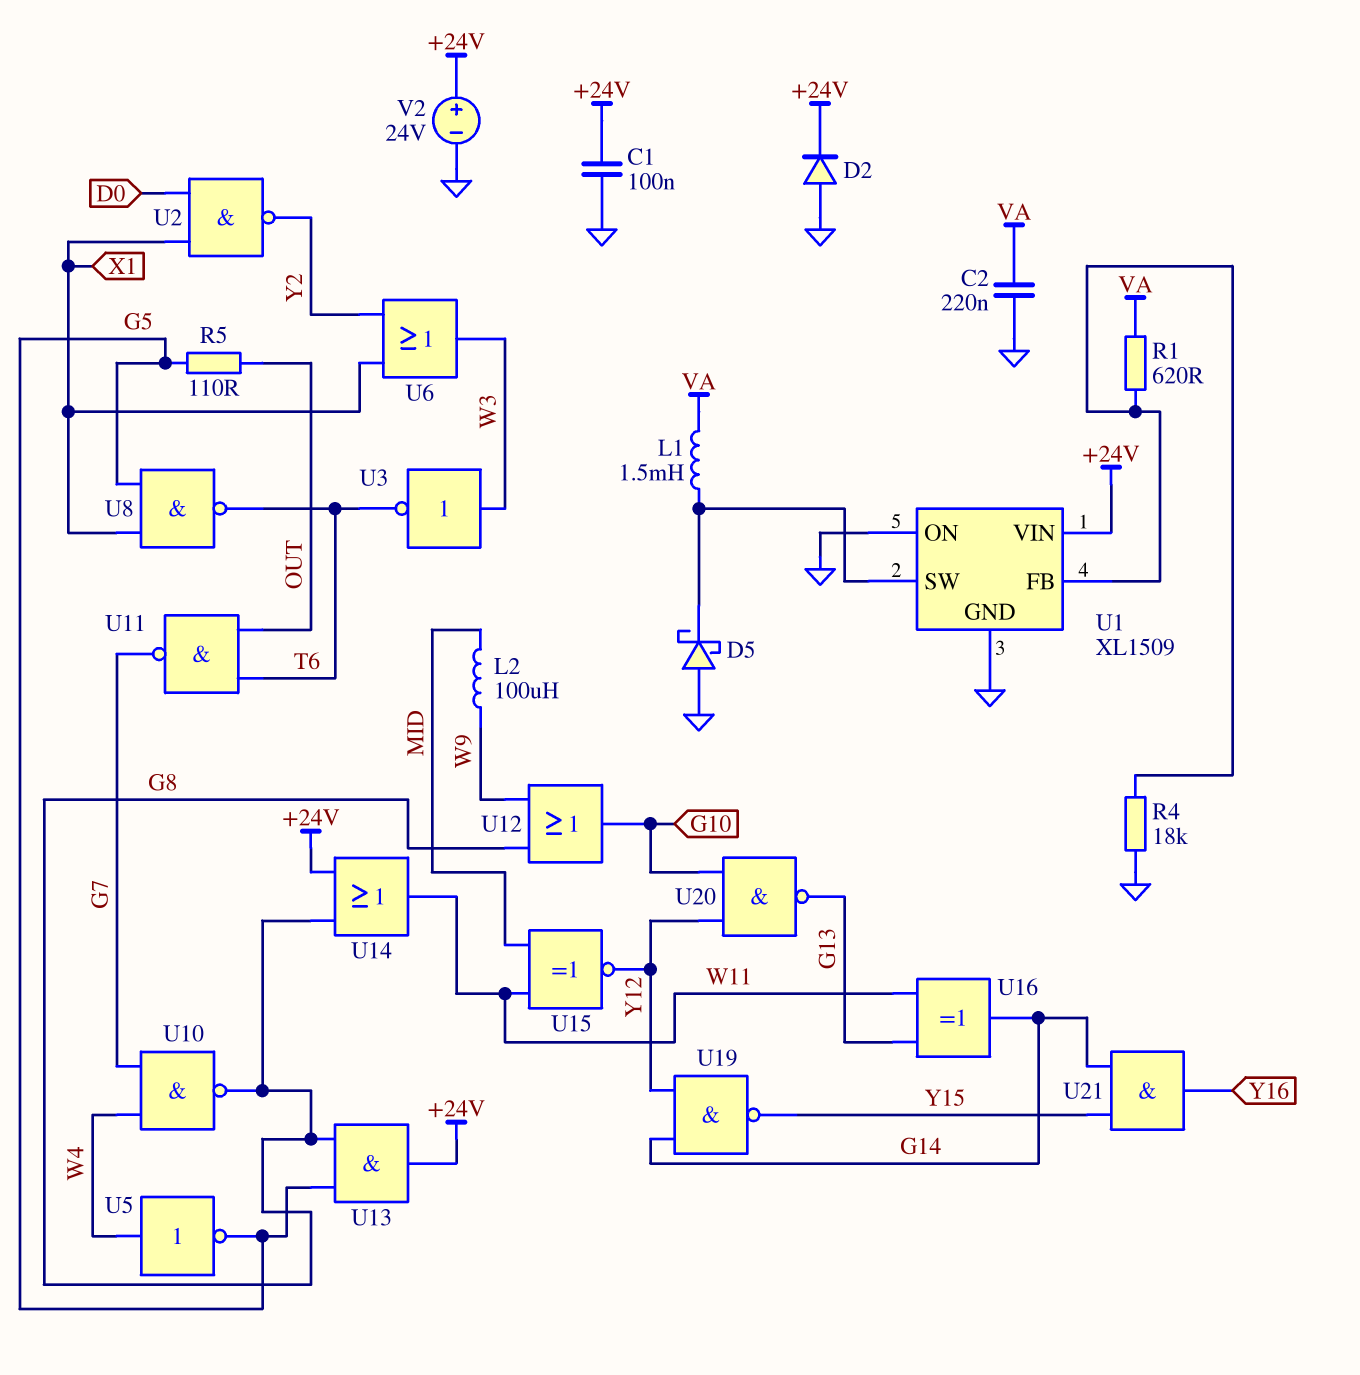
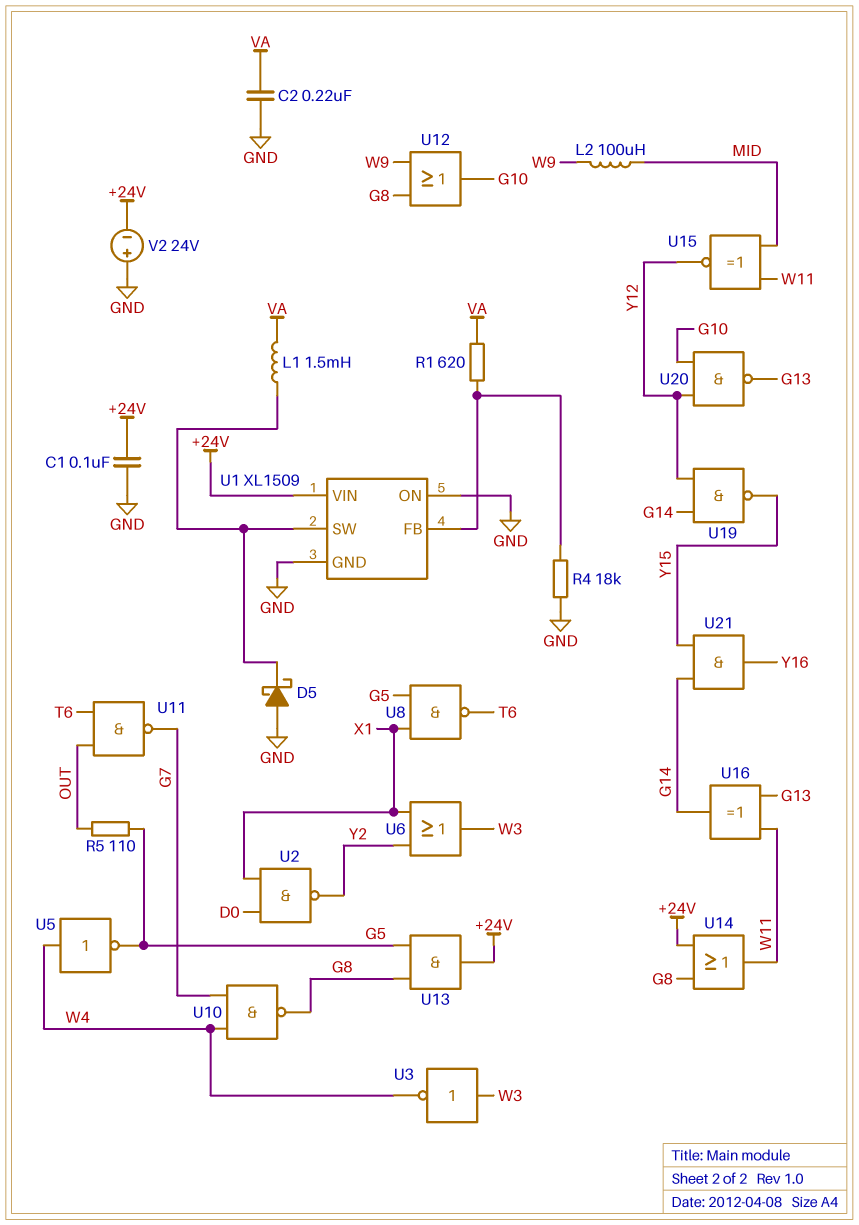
D2: diode (A GND, K +24V) -> none
U3: NOT (in W3, out T6) -> NOT (in W3, out W4)
V2: 24V (plus +24V, minus GND) -> 24V (plus GND, minus +24V)

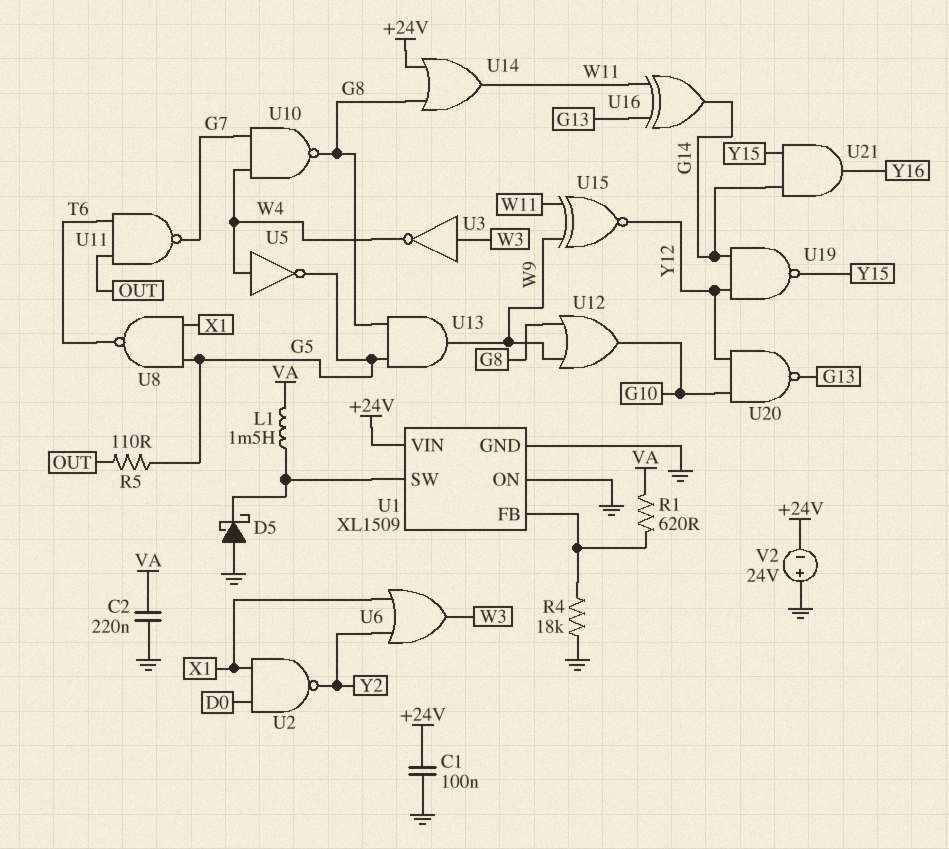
L2: 100uH (MID, W9) -> none
U13: AND (in G5, in G8, out +24V) -> AND (in G5, in G8, out W9)
U15: XNOR (in MID, in W11, out Y12) -> XNOR (in W9, in W11, out Y12)

